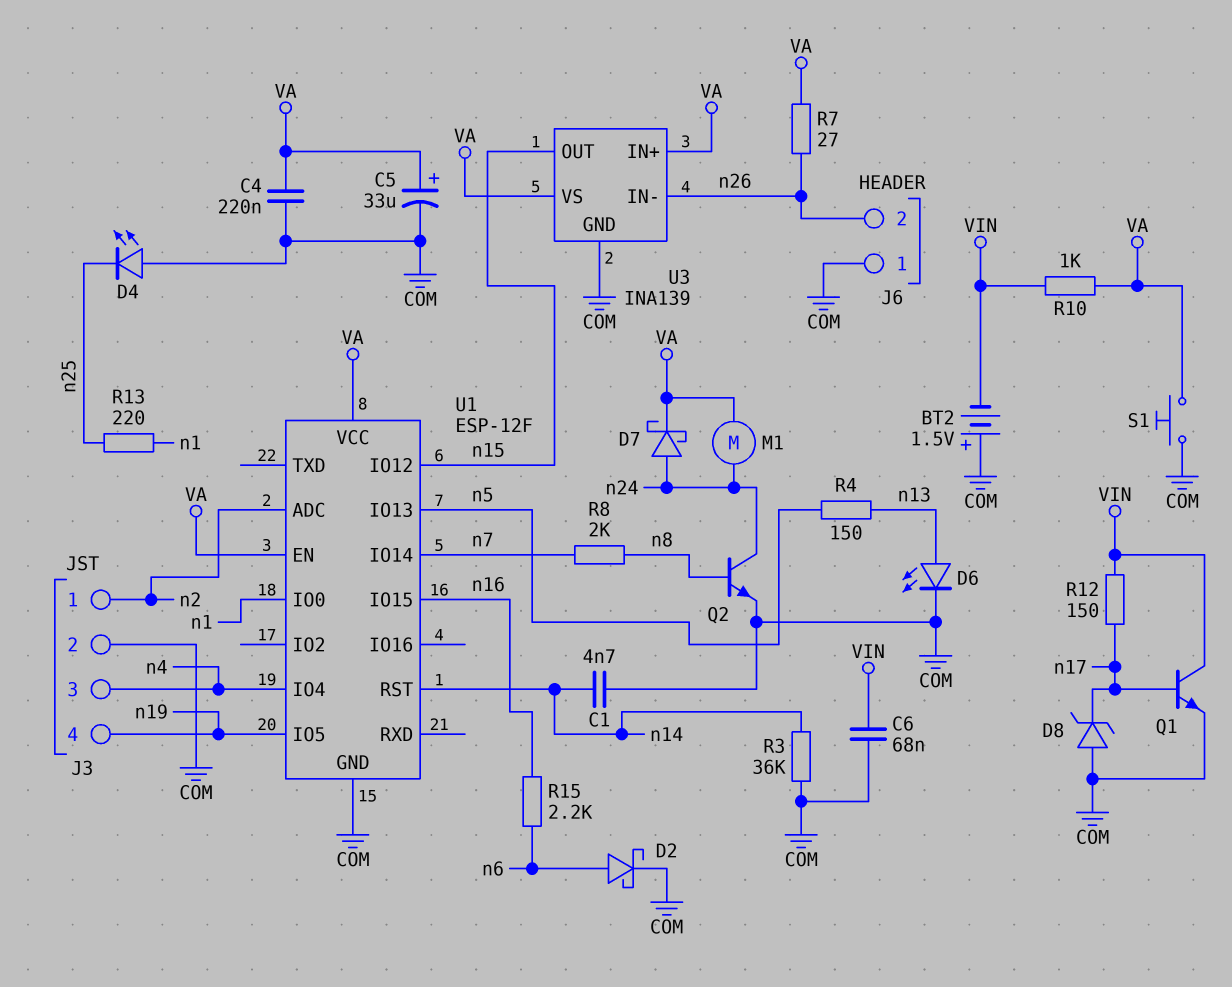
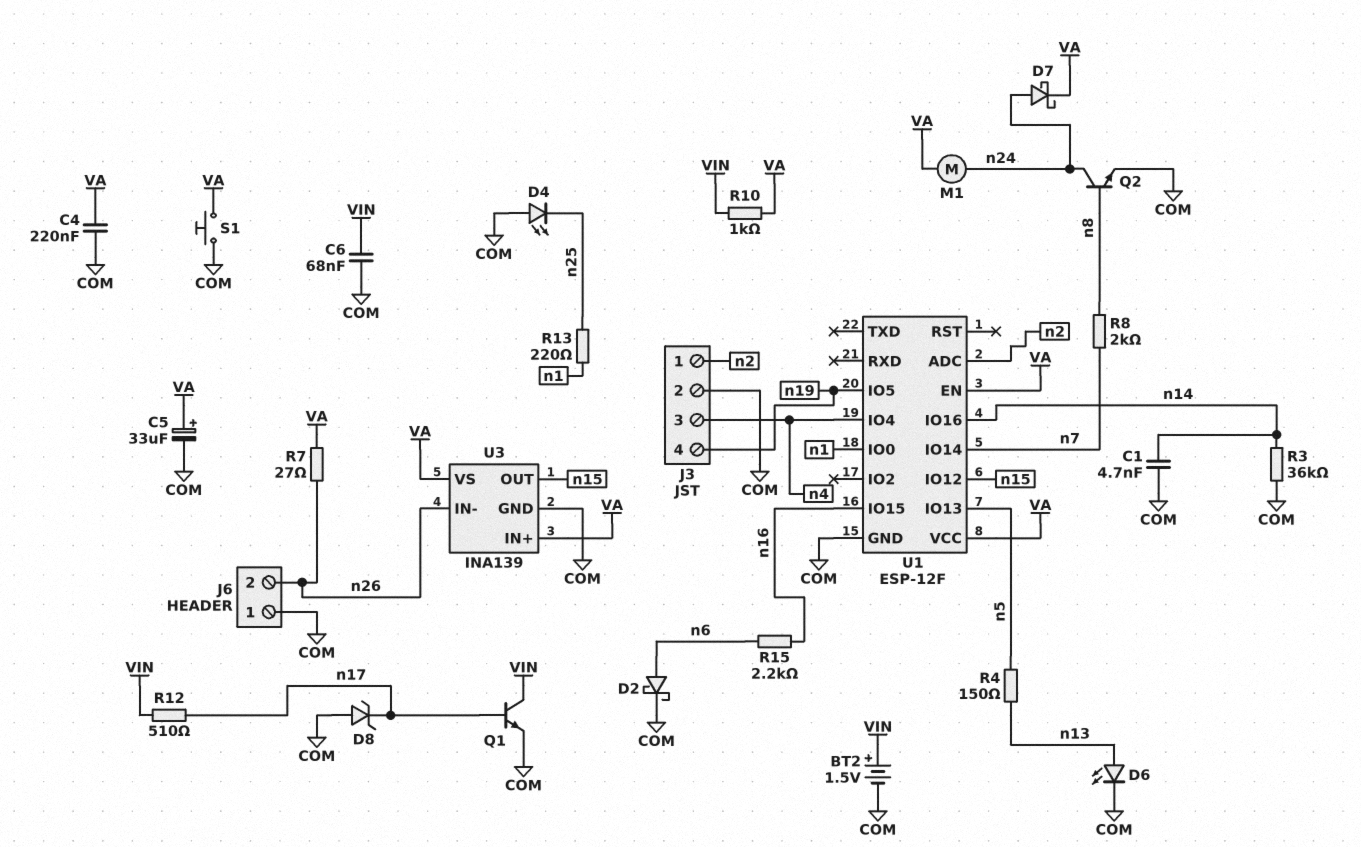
BT2: 1.5V (plus COM, minus VIN) -> 1.5V (plus VIN, minus COM)
R12: 150 (VIN, n17) -> 510 (VIN, n17)
U1 pin IO16: none -> n14
U1 pin RST: n14 -> none

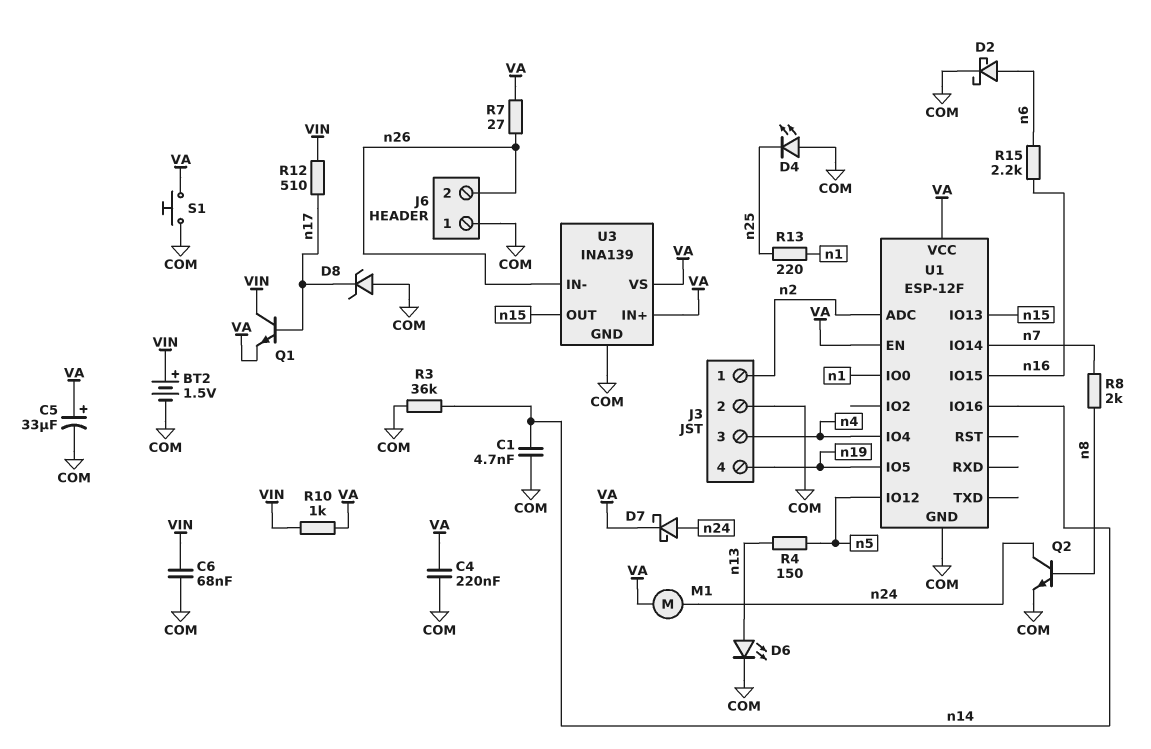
Q1: NPN (B n17, C VIN, E COM) -> NPN (B n17, C VIN, E VA)
U1 pin IO12: n15 -> n5
U1 pin IO13: n5 -> n15

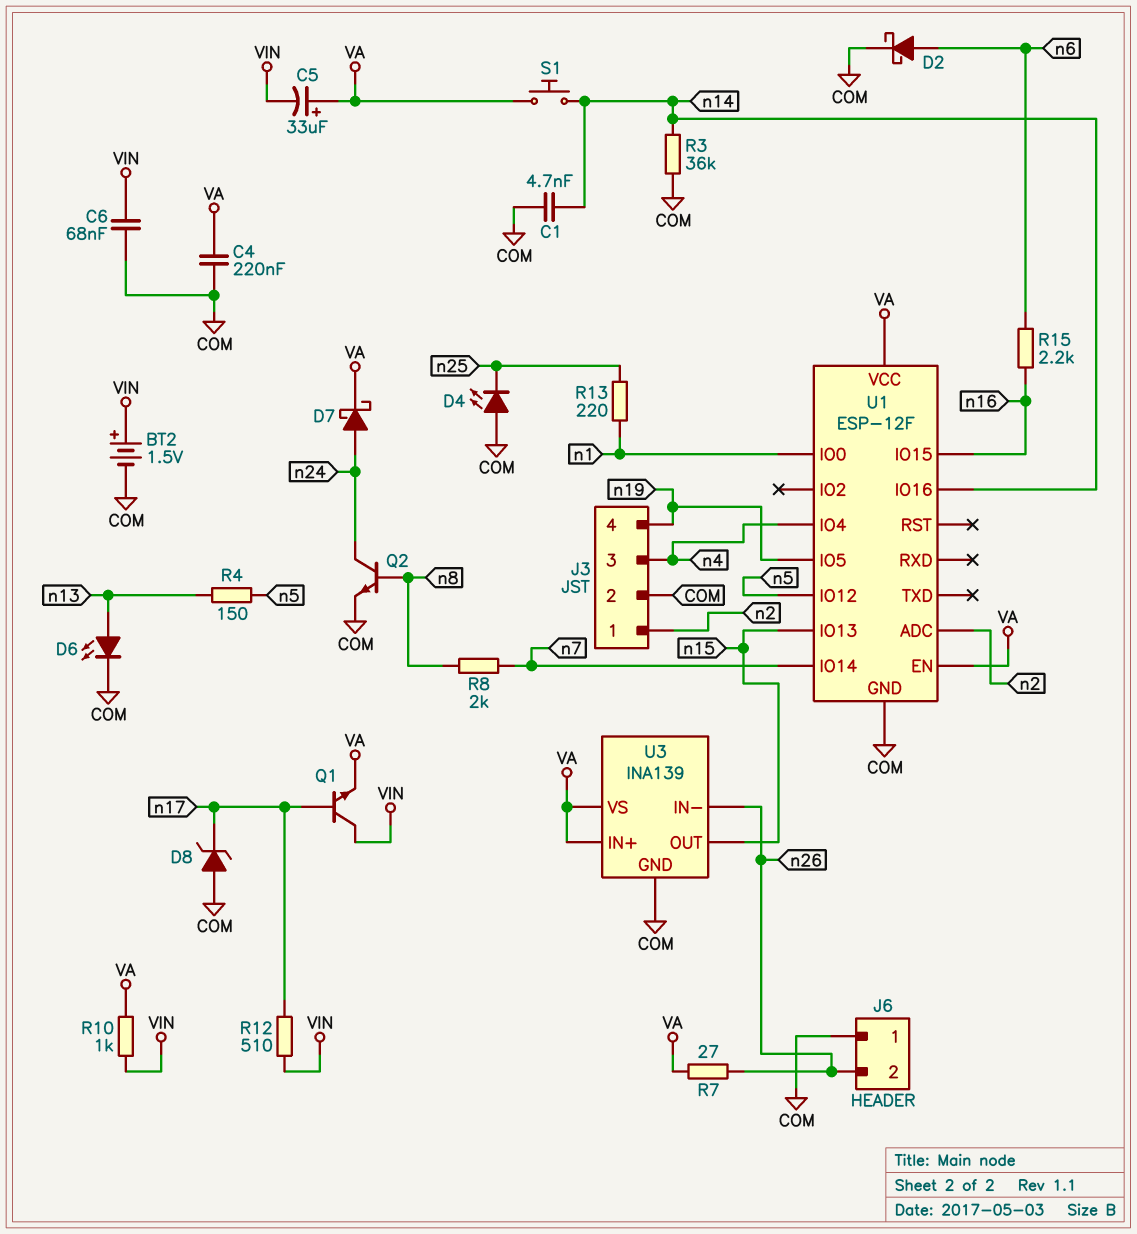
C5: 33uF (plus VA, minus COM) -> 33uF (plus VA, minus VIN)
M1: motor (VA, n24) -> none
S1: button (COM, VA) -> button (VA, n14)

